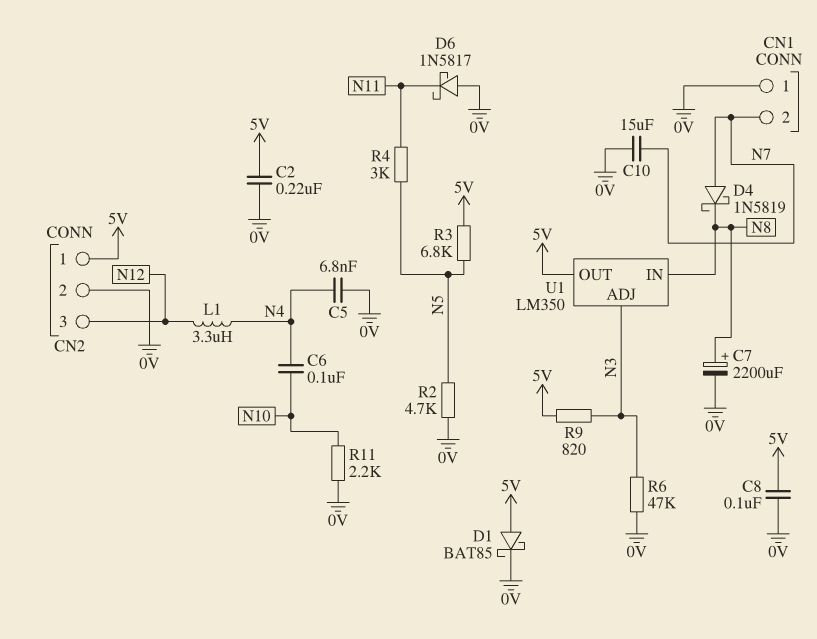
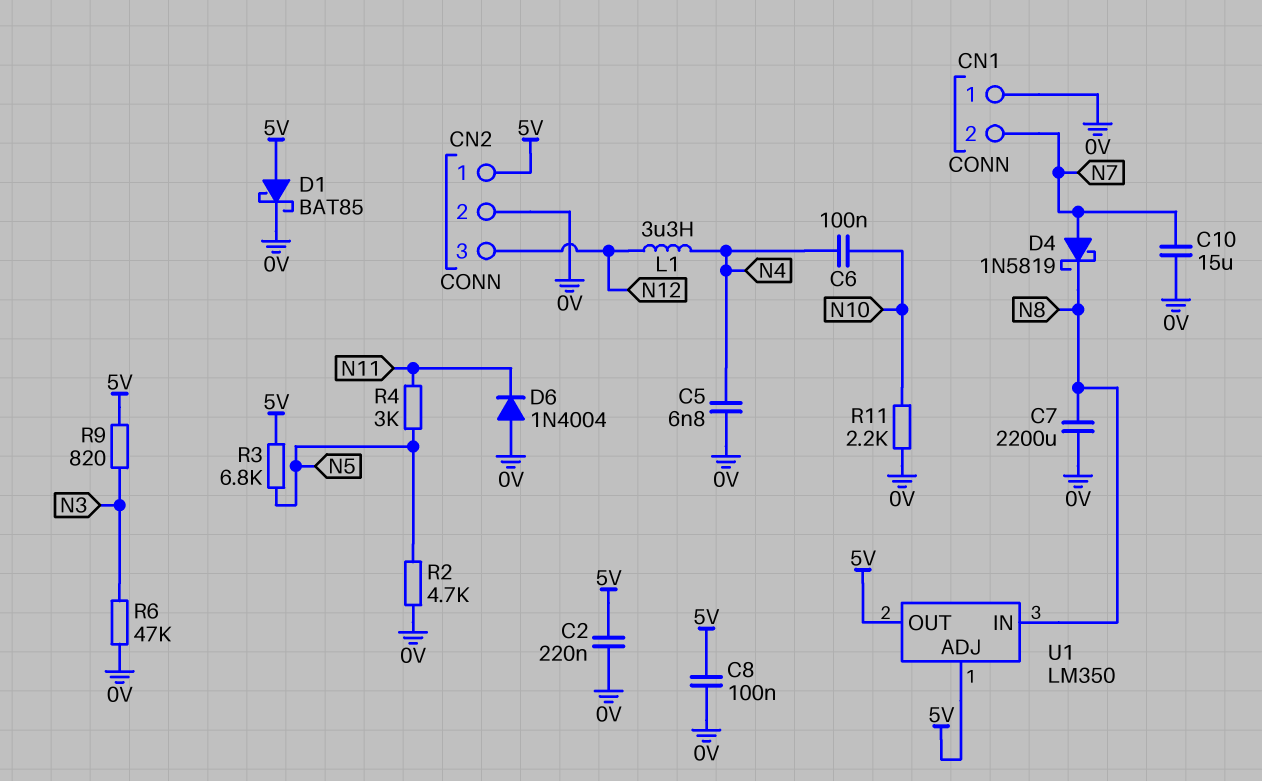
C7: 2200uF (plus N8, minus 0V) -> 2200uF (0V, N8)
D6: schottky 1N5817 (A 0V, K N11) -> diode 1N4004 (A 0V, K N11)
U1 pin ADJ: N3 -> 5V

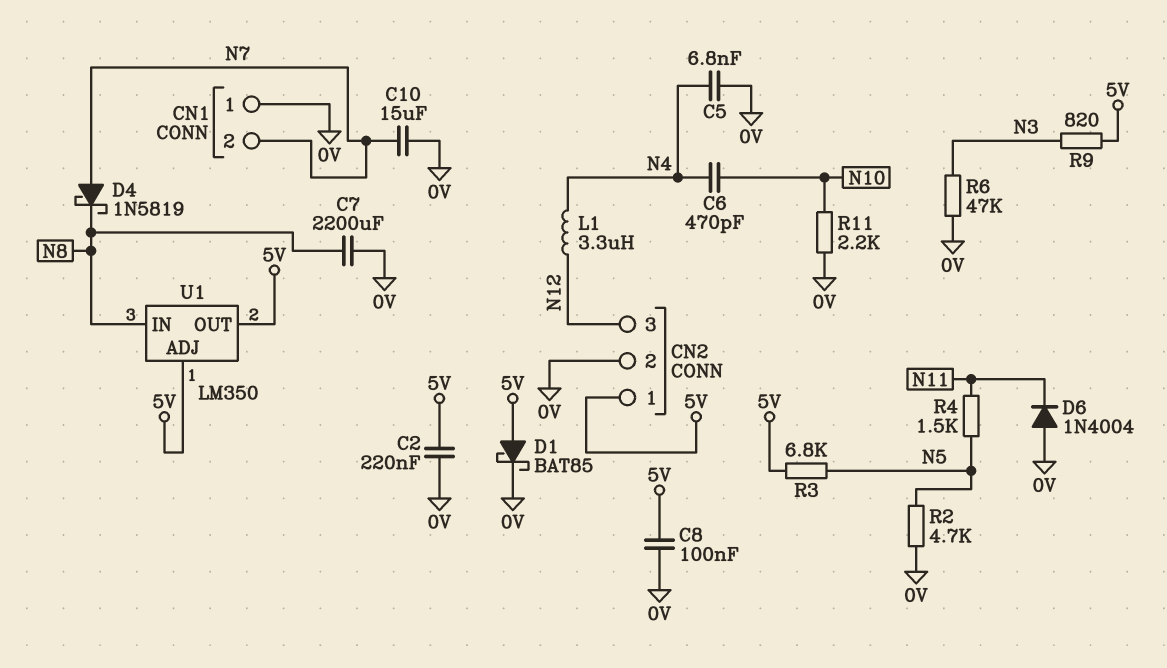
C6: 100nF (N4, N10) -> 470pF (N4, N10)
R4: 3k (N5, N11) -> 1.5k (N5, N11)

